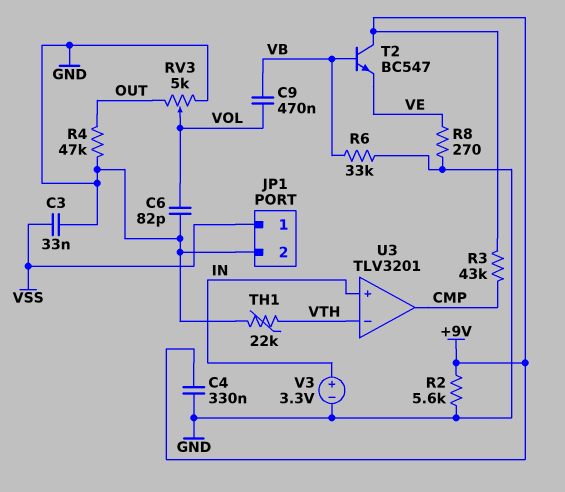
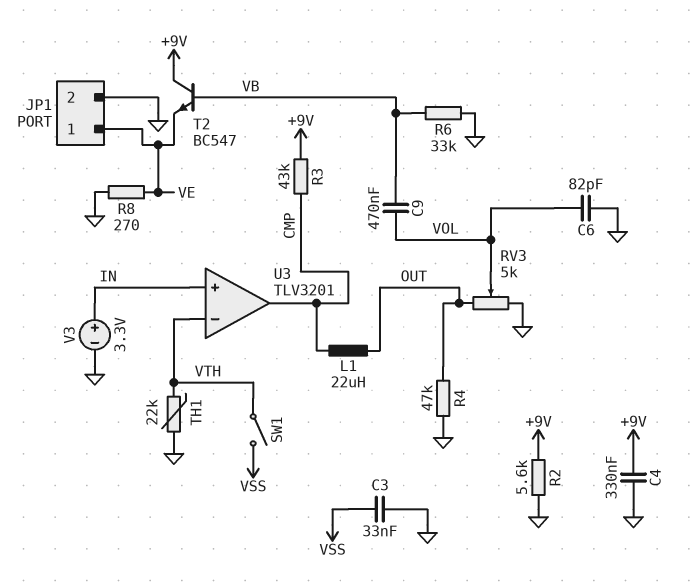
JP1 pin 1: VSS -> VE
L1: none -> 22uH (CMP, OUT)
SW1: none -> switch (VSS, VTH)

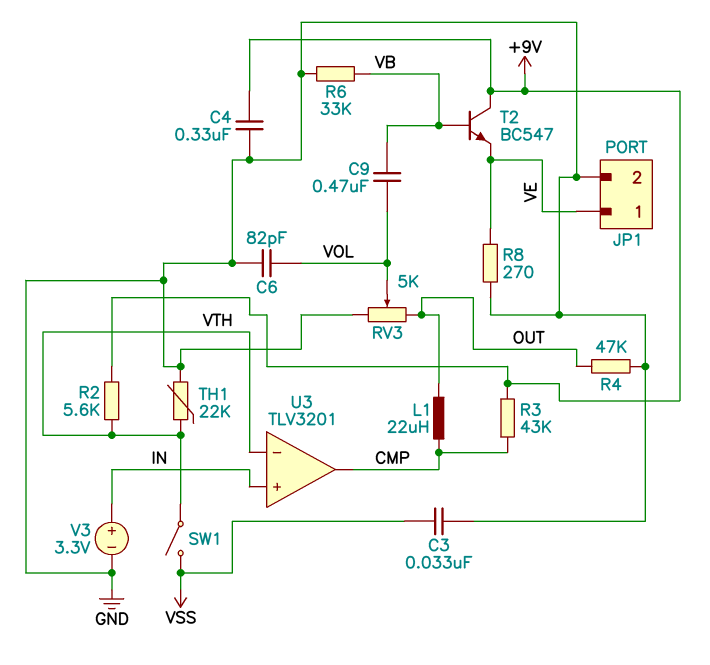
R2: 5.6k (+9V, GND) -> 5.6k (+9V, VTH)

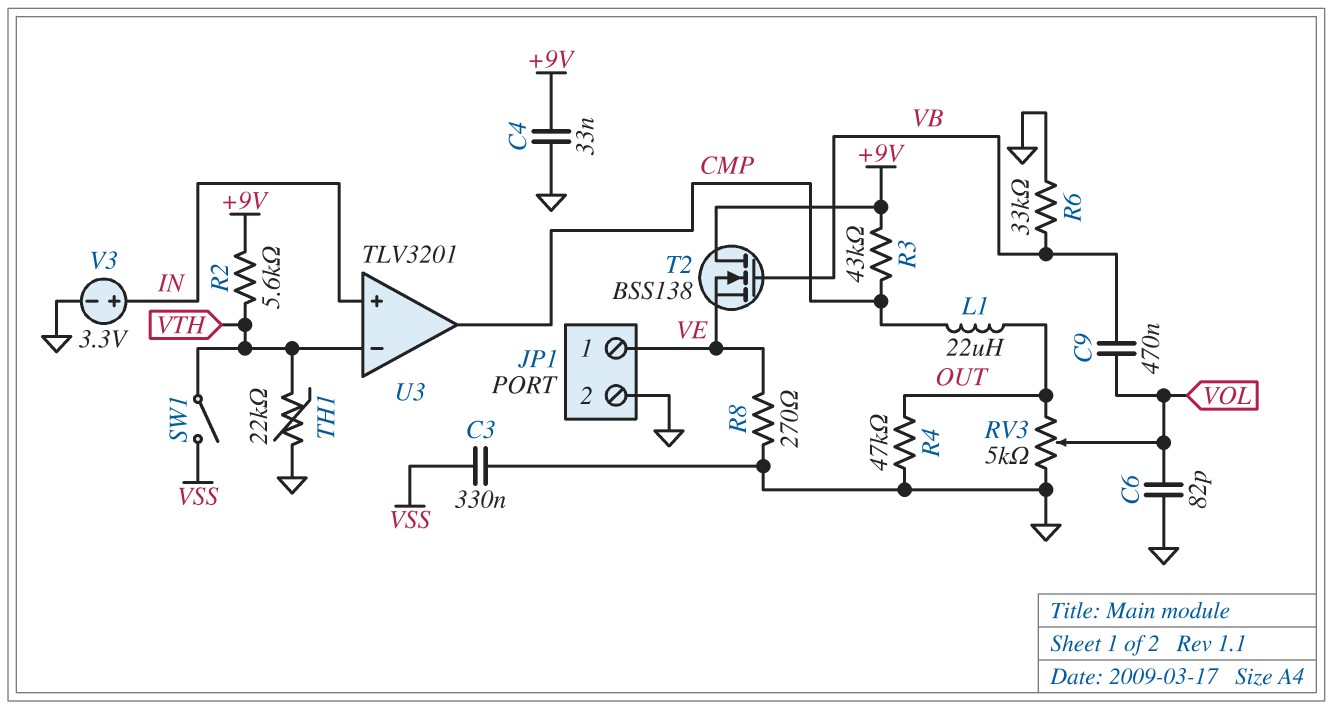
C3: 33nF (GND, VSS) -> 330nF (GND, VSS)
C4: 330nF (+9V, GND) -> 33nF (+9V, GND)
T2: NPN BC547 (B VB, C +9V, E VE) -> NMOS BSS138 (G VB, D +9V, S VE)

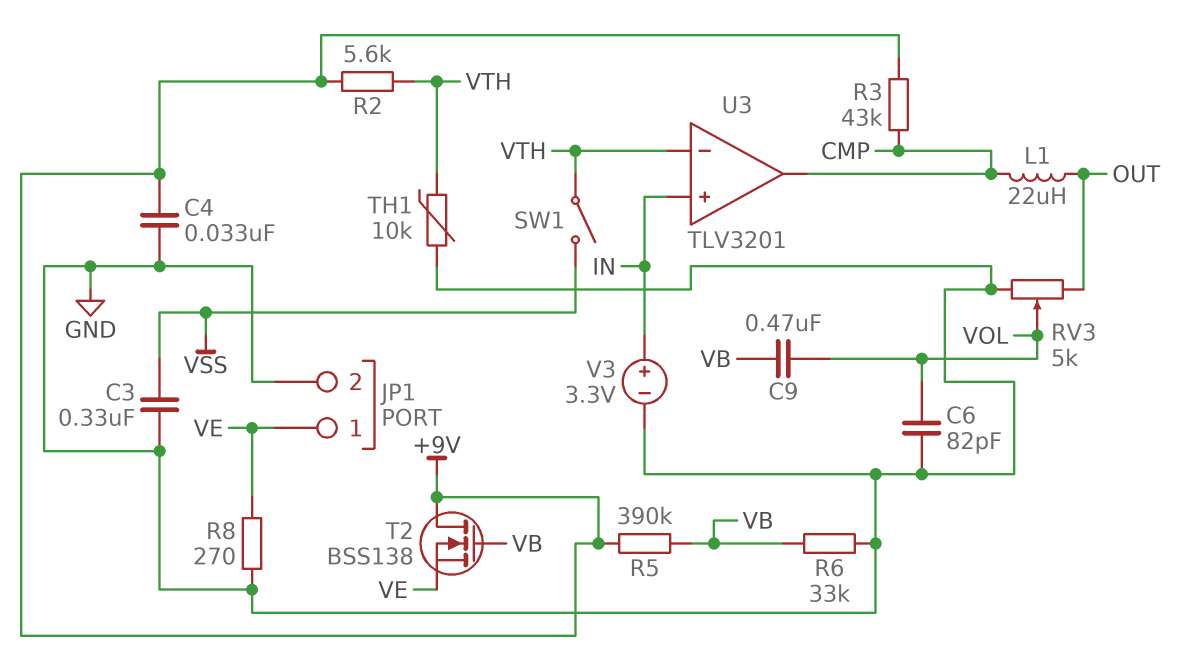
R4: 47k (GND, OUT) -> none
R5: none -> 390k (+9V, VB)
TH1: 22k (GND, VTH) -> 10k (GND, VTH)

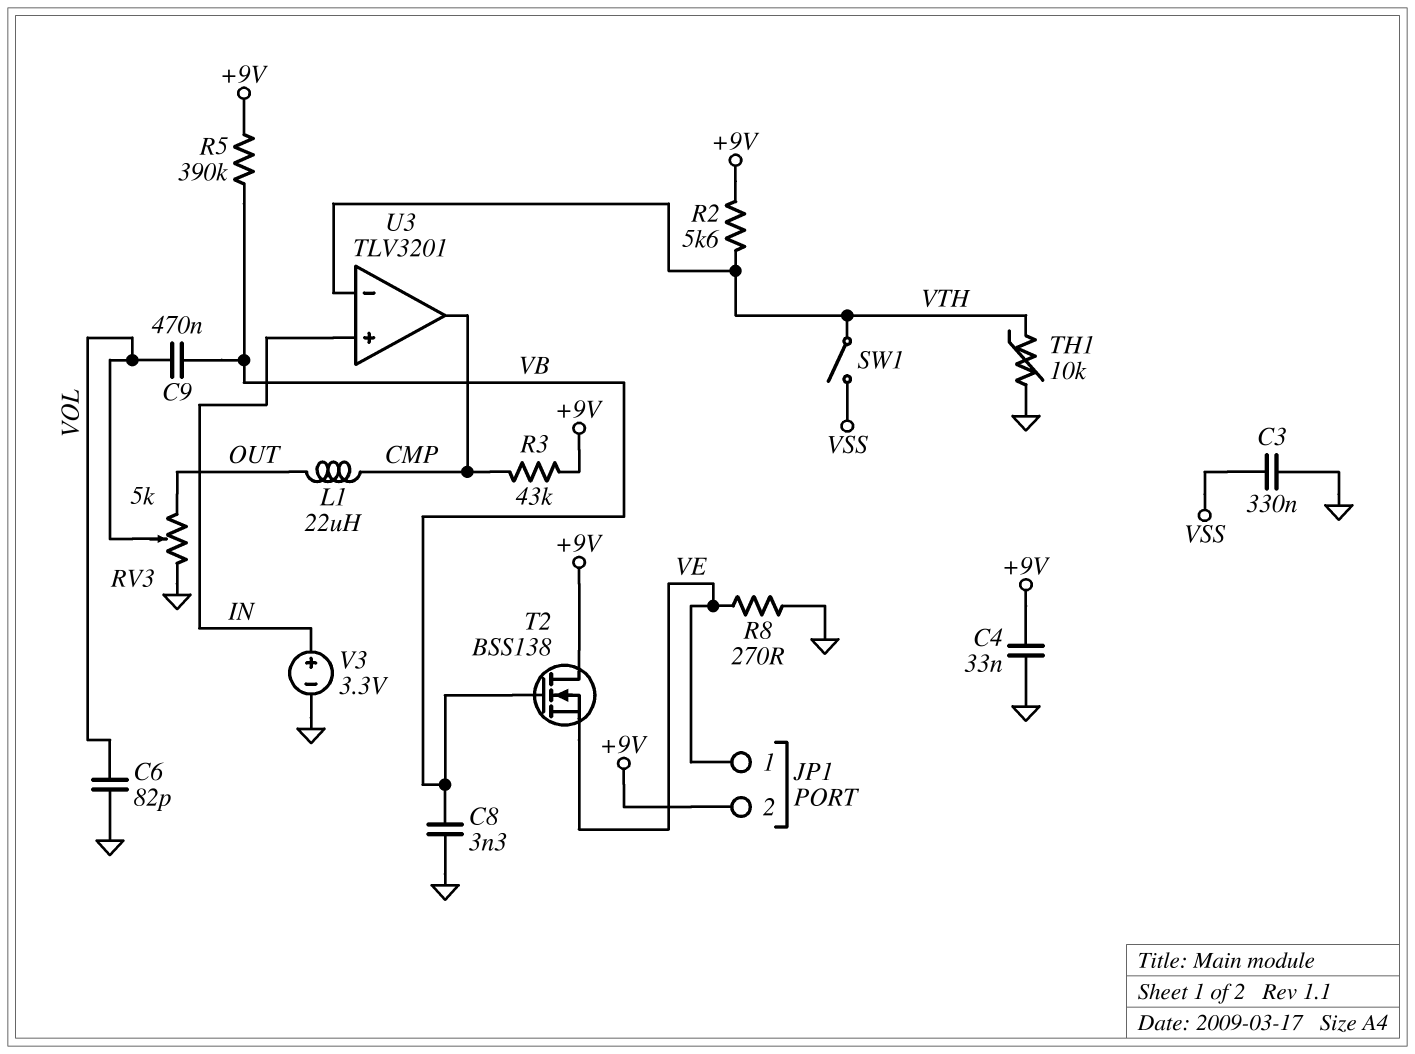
C8: none -> 3.3nF (GND, VB)
JP1 pin 2: GND -> +9V
R6: 33k (GND, VB) -> none

